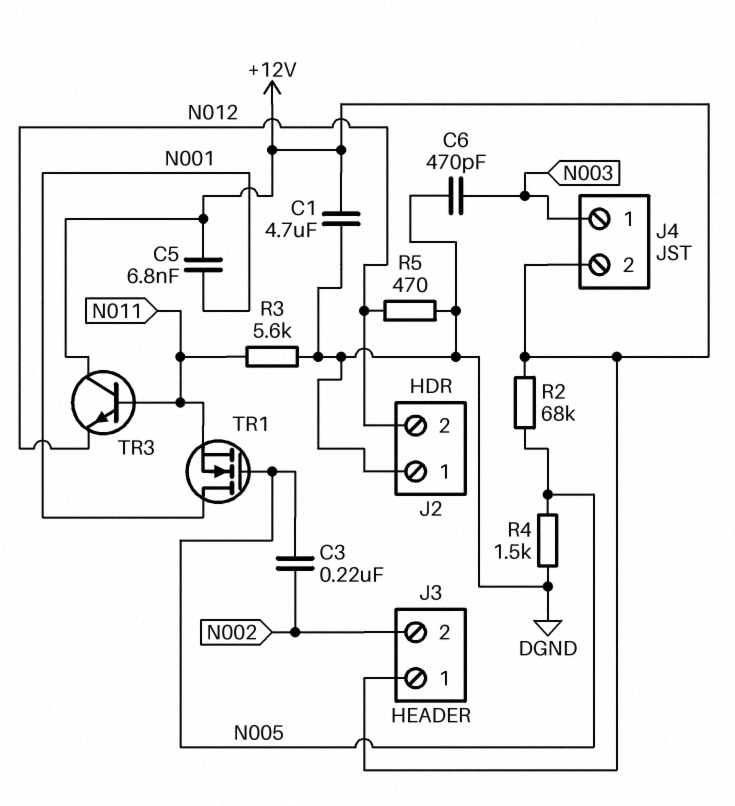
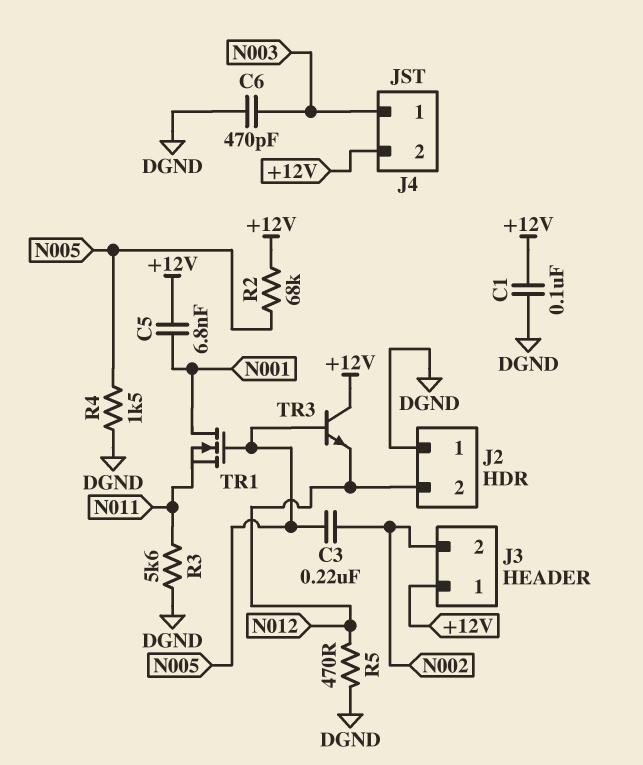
C1: 4.7uF (+12V, DGND) -> 100nF (+12V, DGND)
TR3: NPN (B N011, C +12V, E N012) -> NPN (B N005, C +12V, E N012)

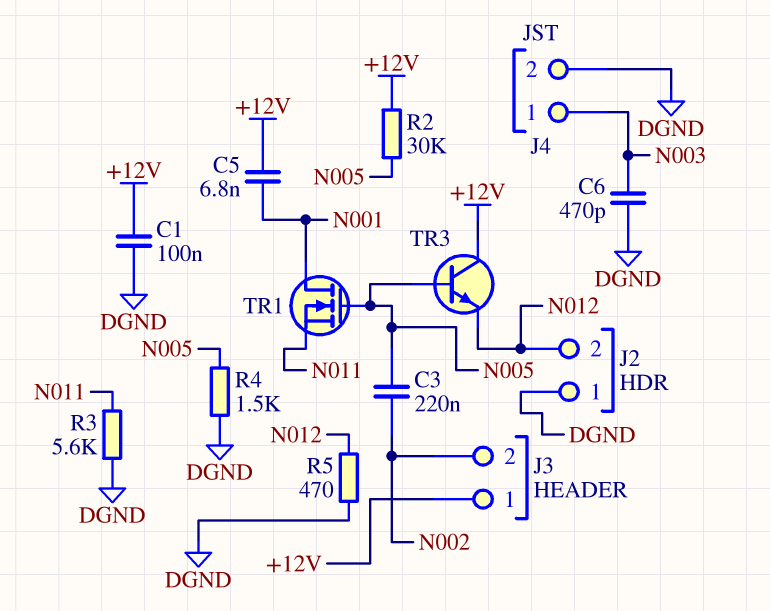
J4 pin 2: +12V -> DGND
R2: 68k (+12V, N005) -> 30k (+12V, N005)

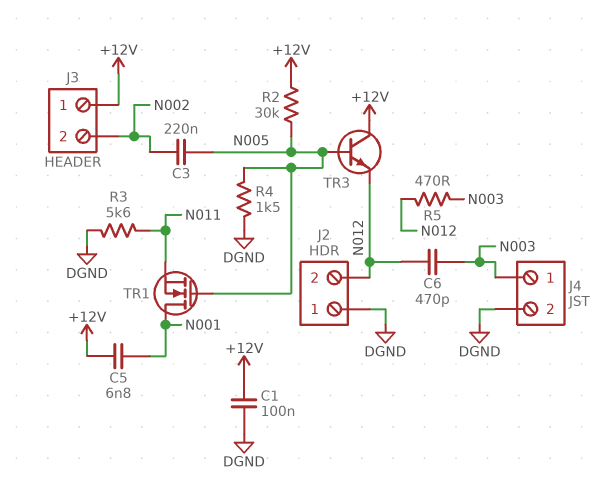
C6: 470pF (DGND, N003) -> 470pF (N003, N012)
R5: 470 (DGND, N012) -> 470 (N003, N012)

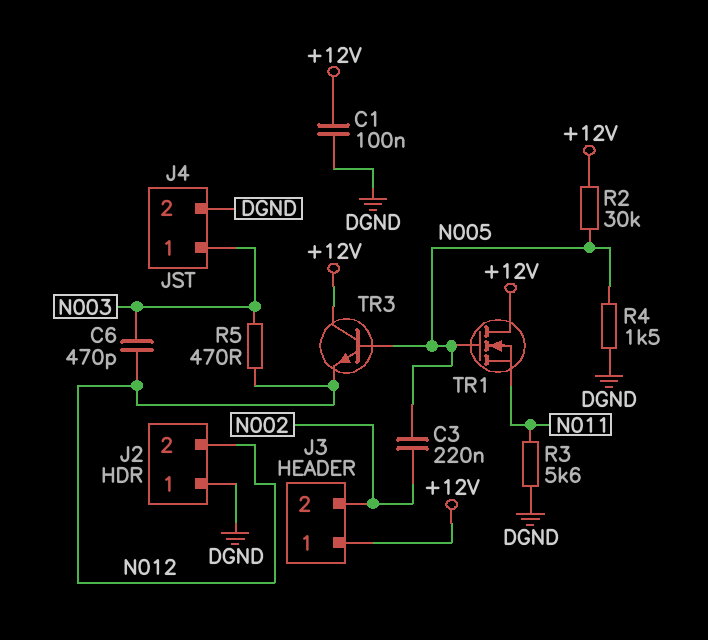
C5: 6.8nF (+12V, N001) -> none
TR1: NMOS (G N005, D N001, S N011) -> NMOS (G N005, D +12V, S N011)

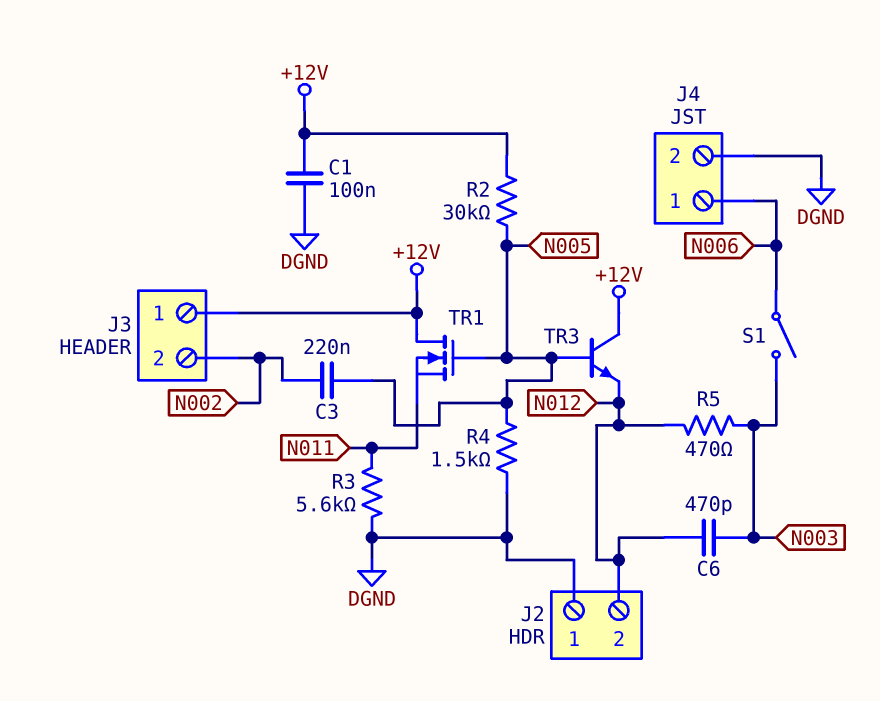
J4 pin 1: N003 -> N006
S1: none -> switch (N003, N006)

